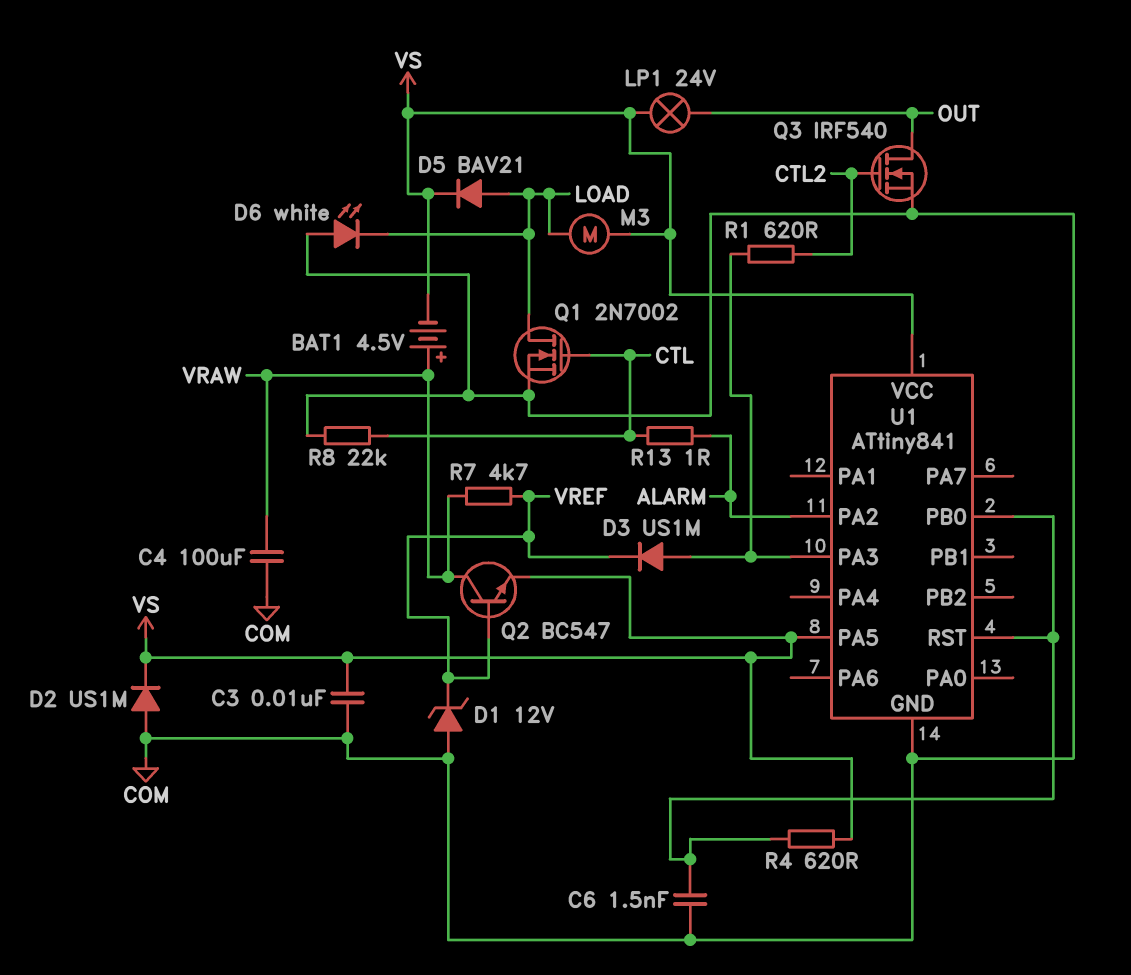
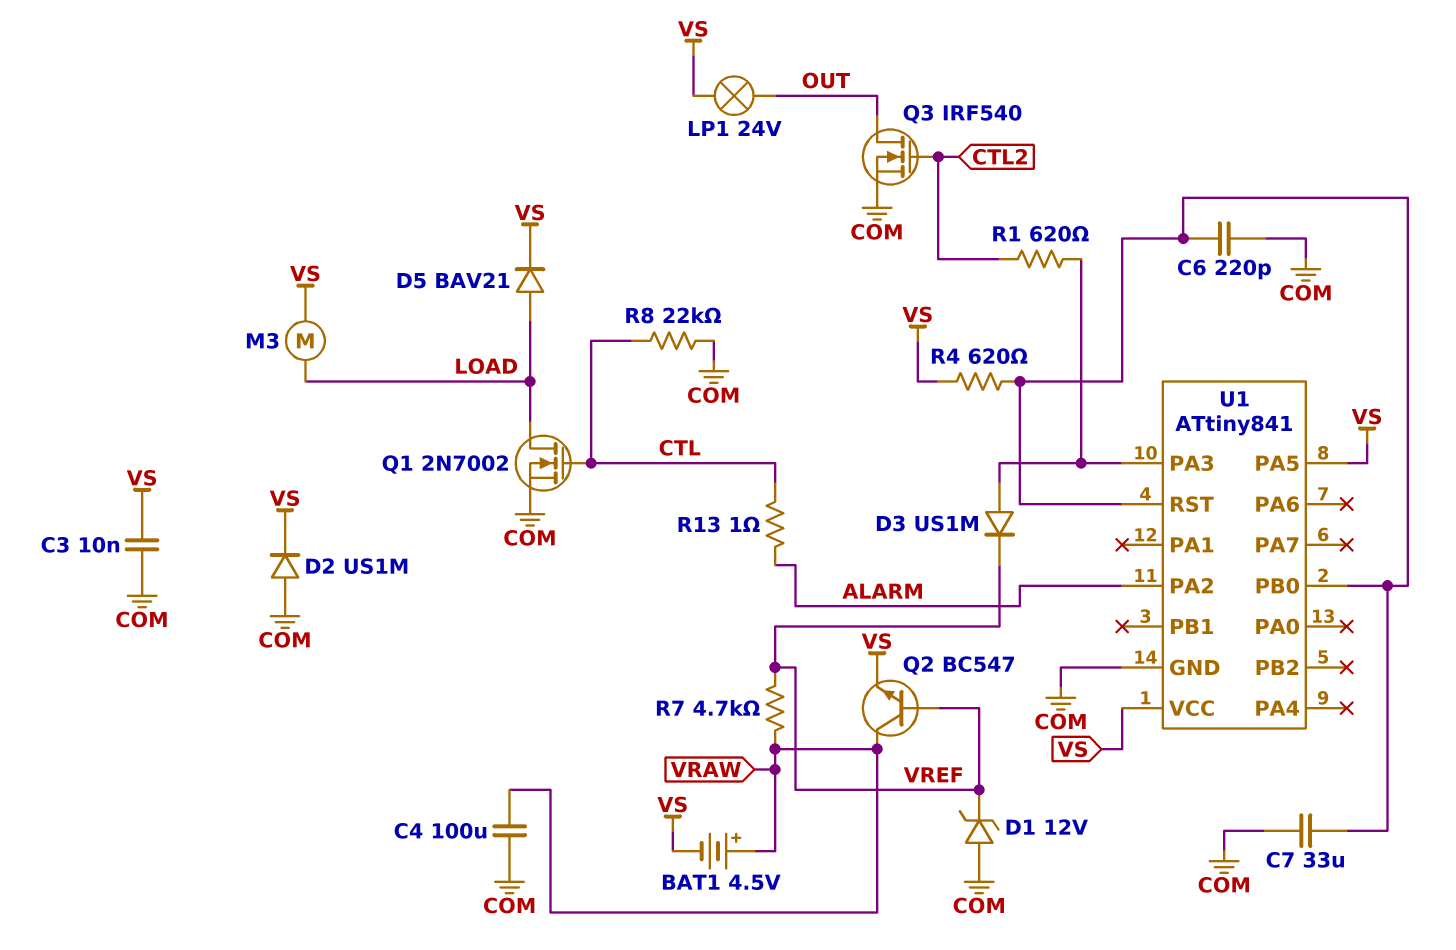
C6: 1.5nF (COM, U1/PB0) -> 220pF (COM, U1/PB0)
C7: none -> 33uF (COM, U1/PB0)
D6: LED white (A COM, K LOAD) -> none

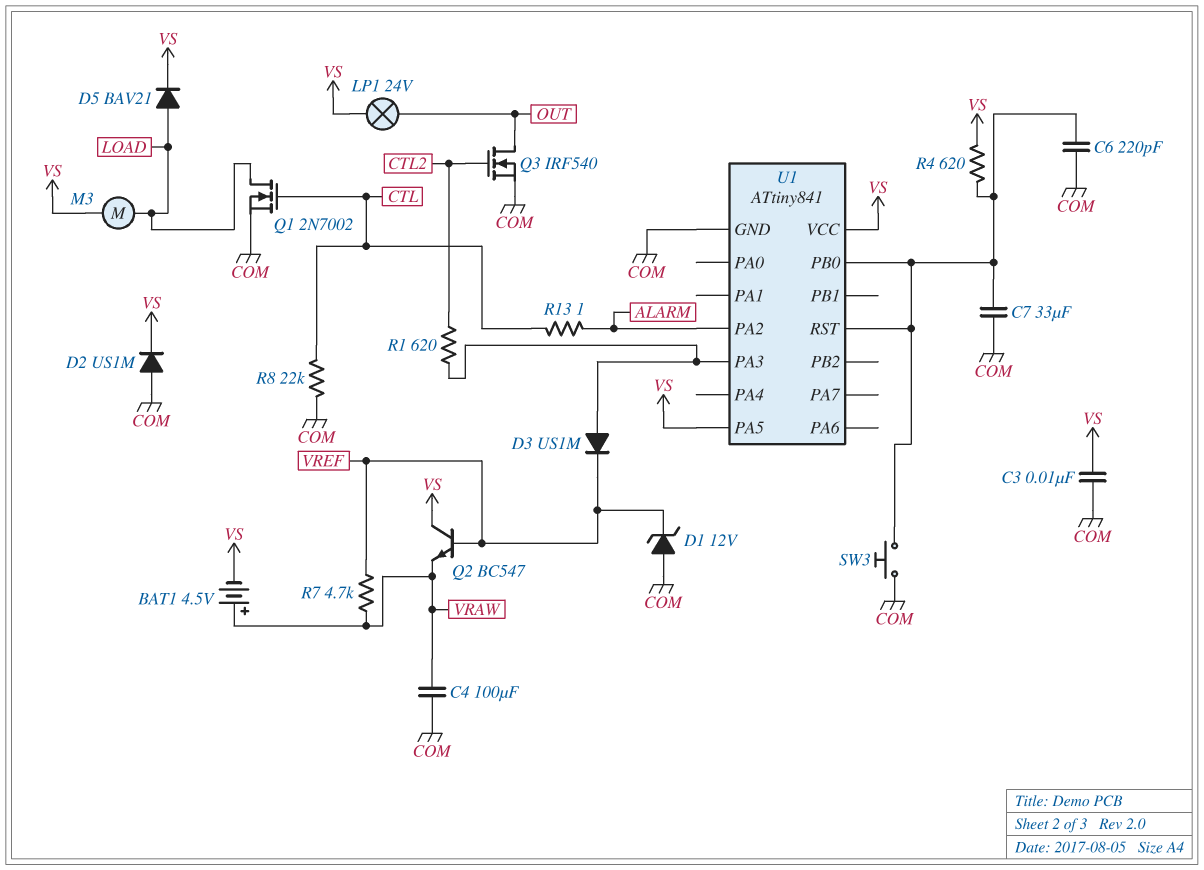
Q2: NPN BC547 (B VREF, C VRAW, E VS) -> NPN BC547 (B VREF, C VS, E VRAW)
SW3: none -> button (COM, U1/PB0)

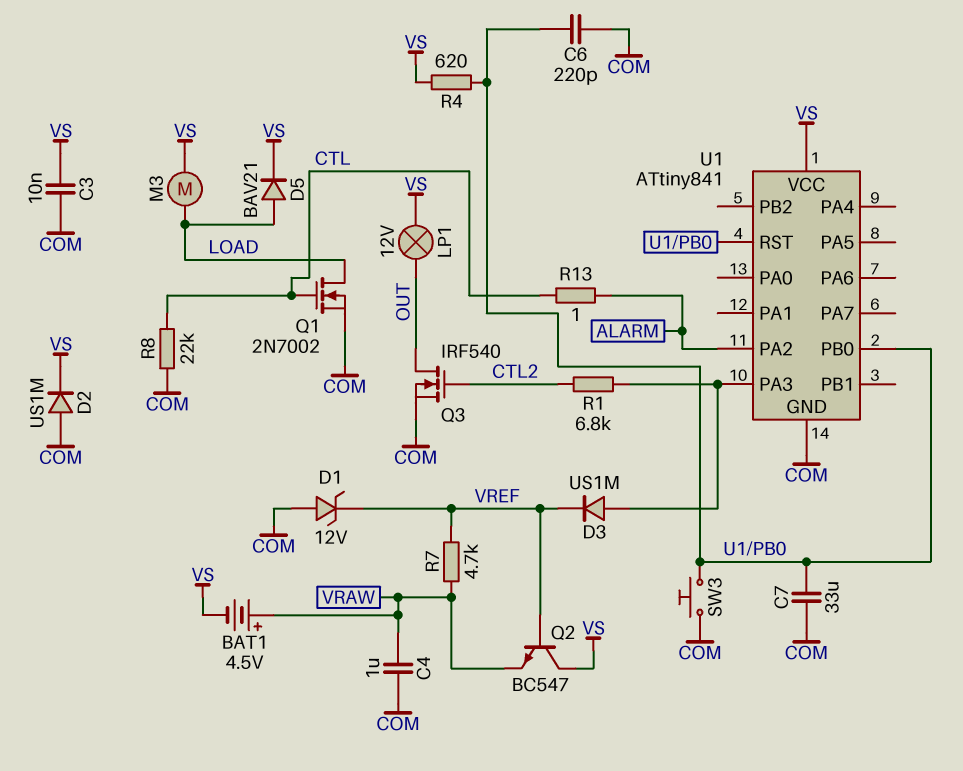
C4: 100uF (COM, VRAW) -> 1uF (COM, VRAW)
LP1: lamp 24V (OUT, VS) -> lamp 12V (OUT, VS)
R1: 620 (CTL2, U1/PA3) -> 6.8k (CTL2, U1/PA3)
U1 pin PA5: VS -> none

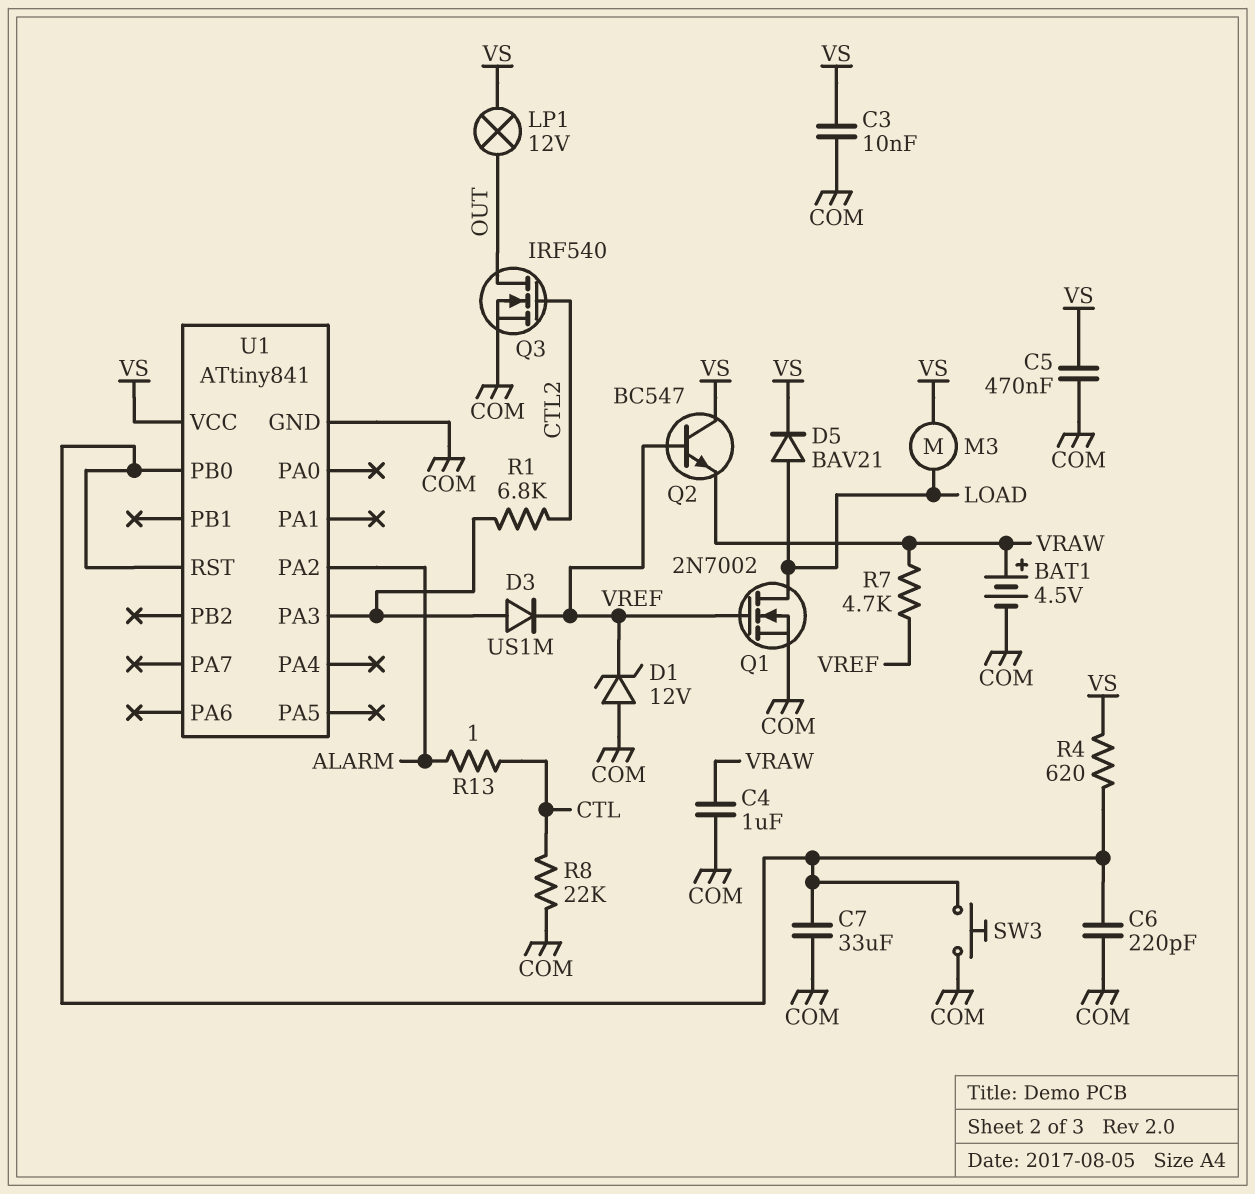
BAT1: 4.5V (plus VRAW, minus VS) -> 4.5V (plus VRAW, minus COM)
C5: none -> 470nF (COM, VS)
D2: diode US1M (A COM, K VS) -> none
Q1: NMOS 2N7002 (G CTL, D LOAD, S COM) -> NMOS 2N7002 (G VREF, D LOAD, S COM)

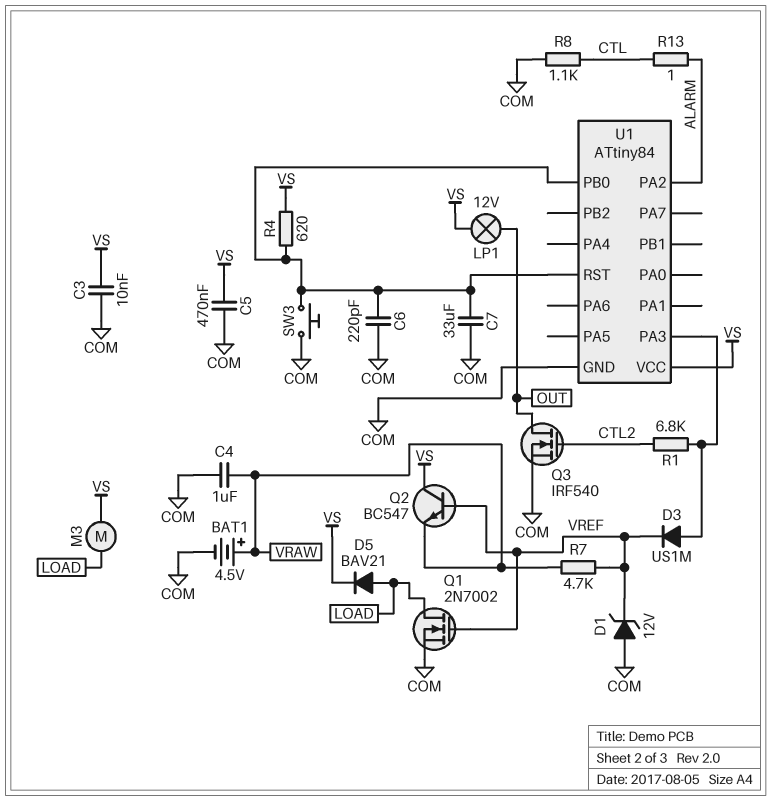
R8: 22k (COM, CTL) -> 1.1k (COM, CTL)
U1: ATtiny841 -> ATtiny84

